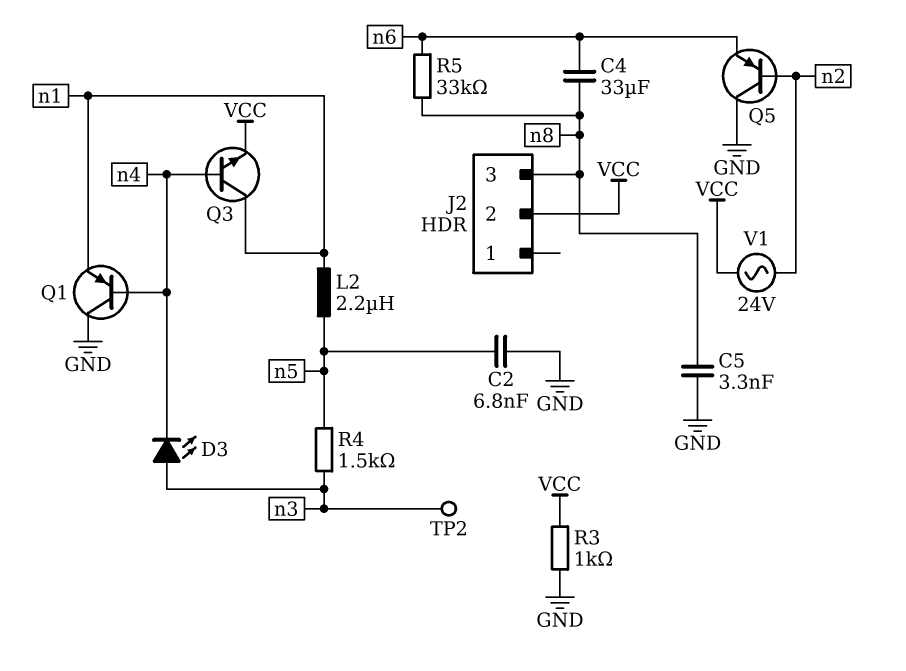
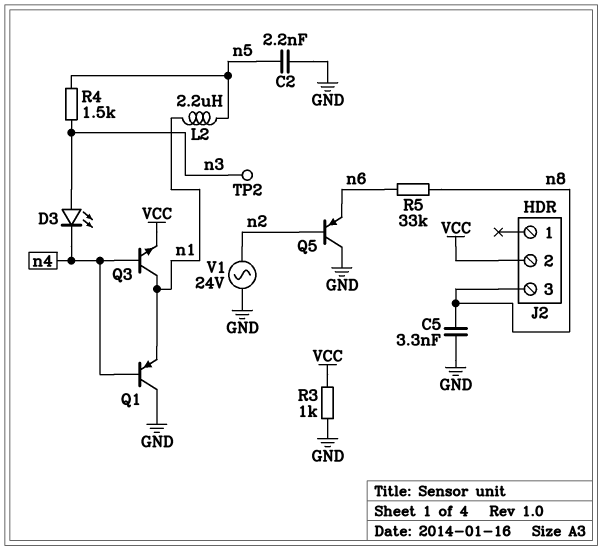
C2: 6.8nF (GND, n5) -> 2.2nF (GND, n5)
C4: 33uF (n6, n8) -> none
V1: AC 24V (VCC, n2) -> AC 24V (GND, n2)

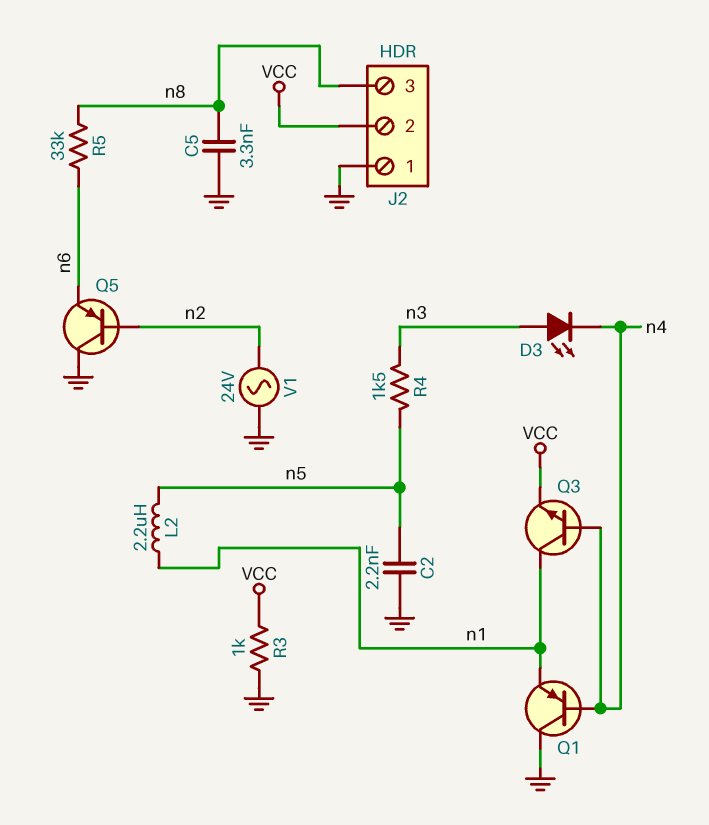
J2 pin 1: none -> GND
TP2: test point (n3) -> none

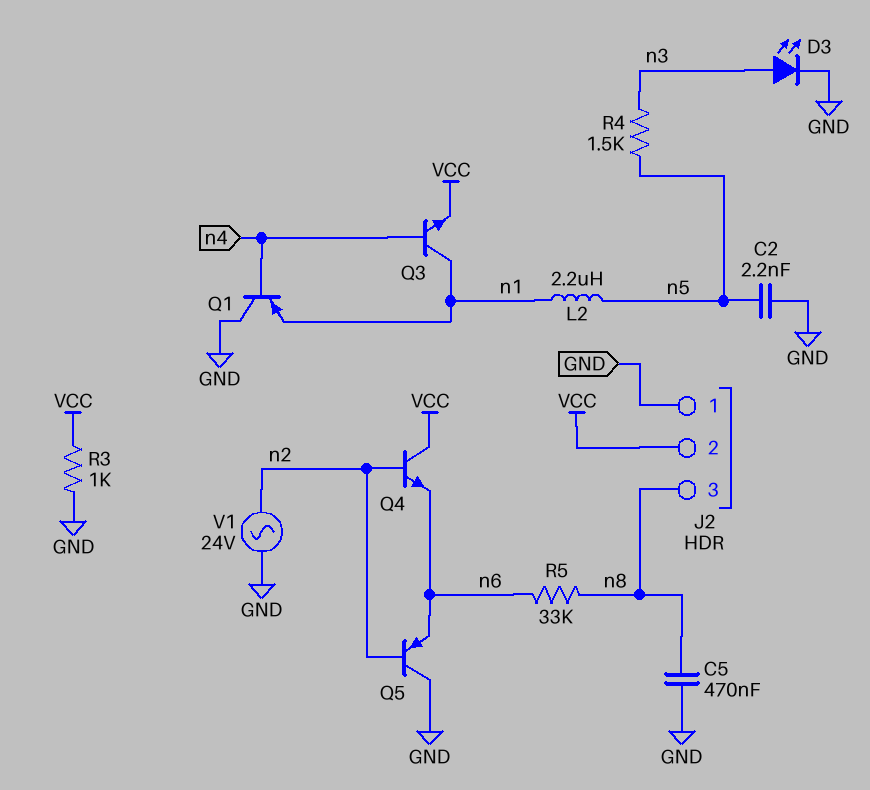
C5: 3.3nF (GND, n8) -> 470nF (GND, n8)
D3: LED (A n3, K n4) -> LED (A n3, K GND)
Q4: none -> NPN (B n2, C VCC, E n6)

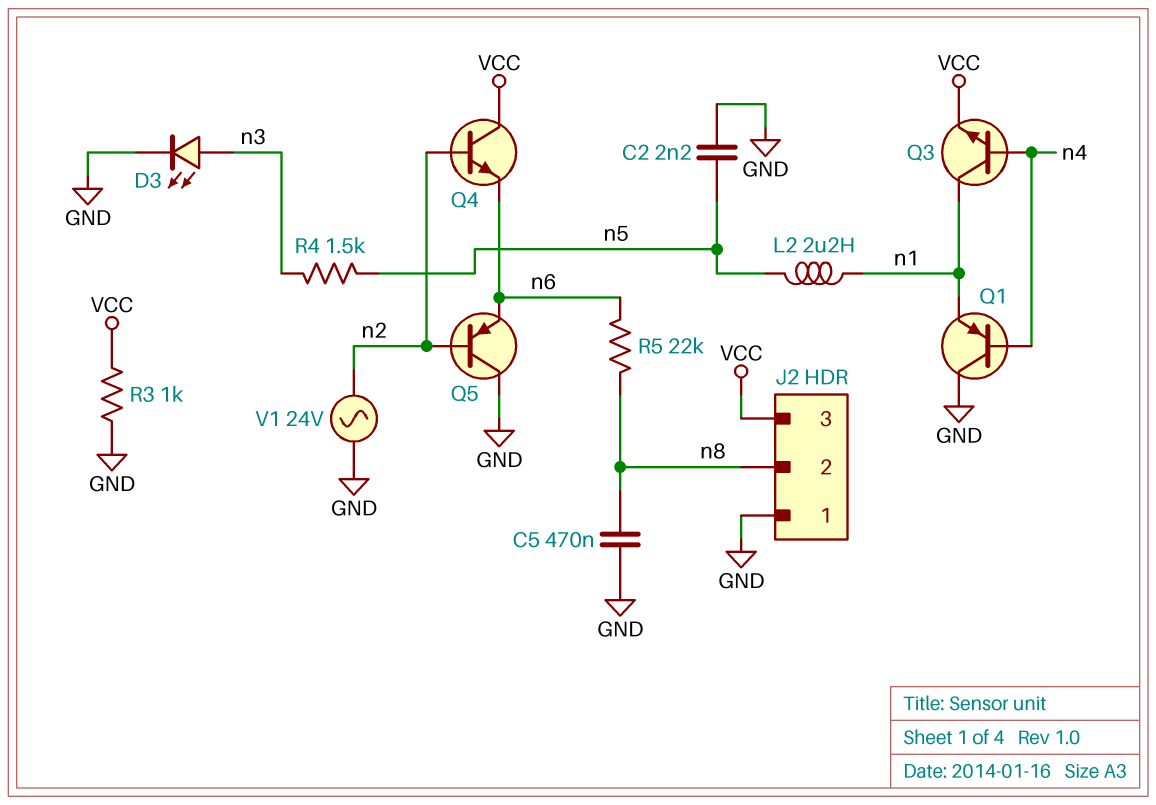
J2 pin 2: VCC -> n8
J2 pin 3: n8 -> VCC
R5: 33k (n6, n8) -> 22k (n6, n8)

